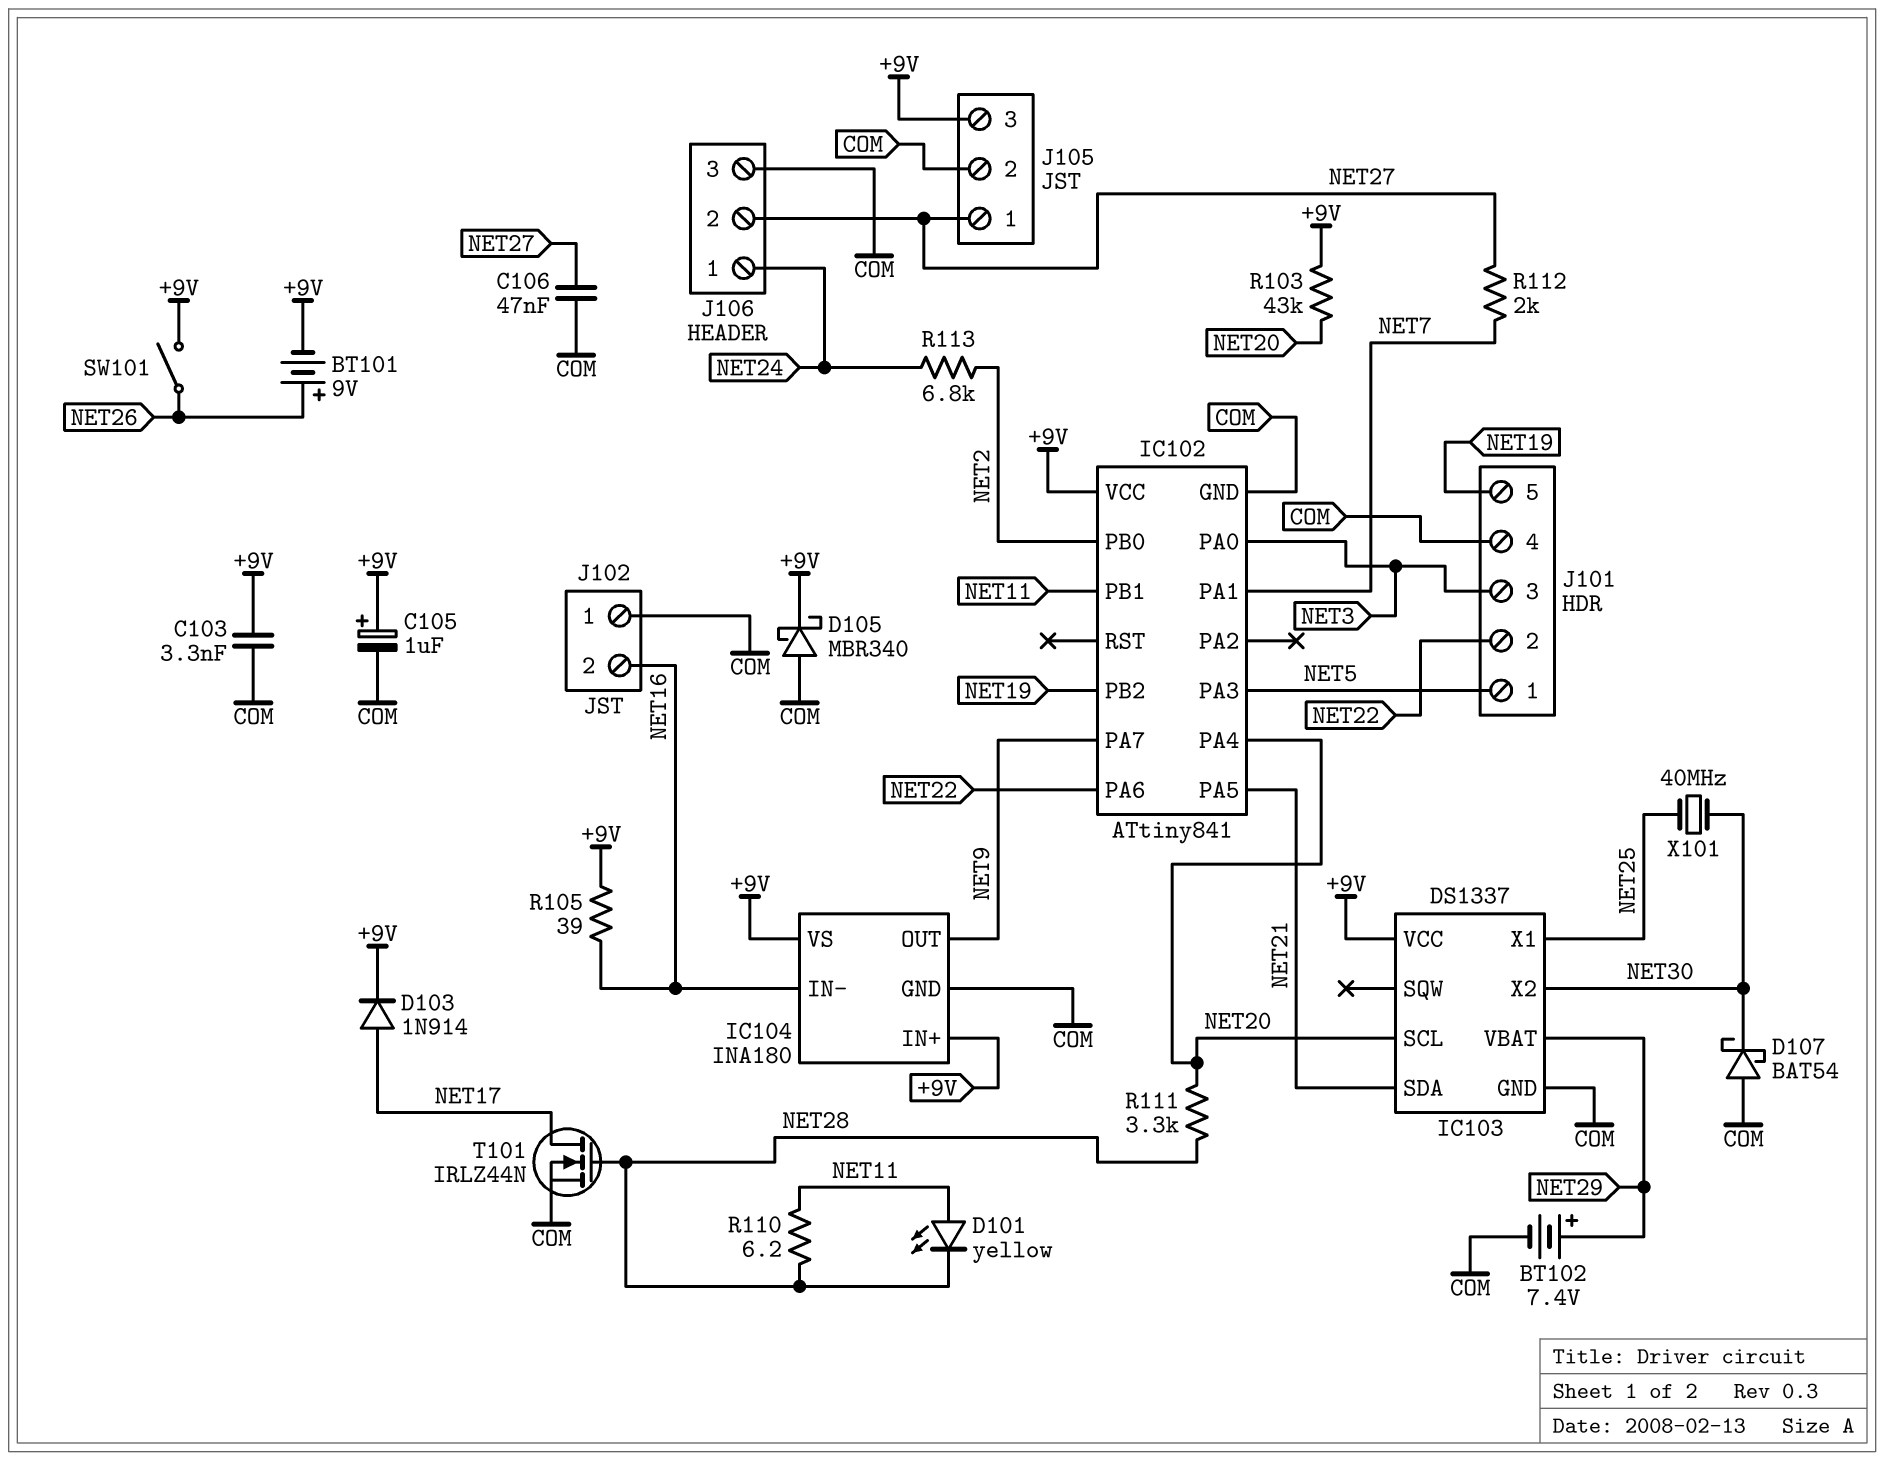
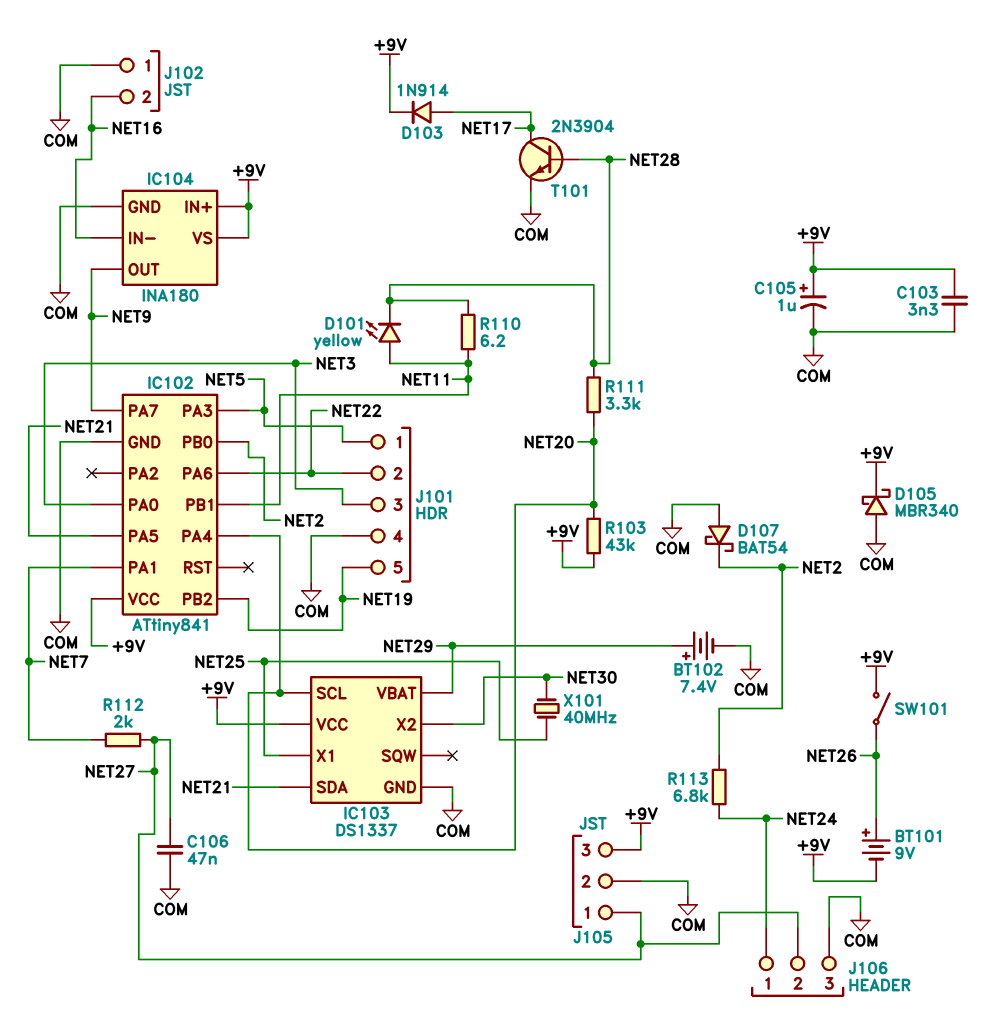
D107: schottky BAT54 (A COM, K NET30) -> schottky BAT54 (A COM, K NET2)
R105: 39 (+9V, NET16) -> none
T101: NMOS IRLZ44N (G NET28, D NET17, S COM) -> NPN 2N3904 (B NET28, C NET17, E COM)

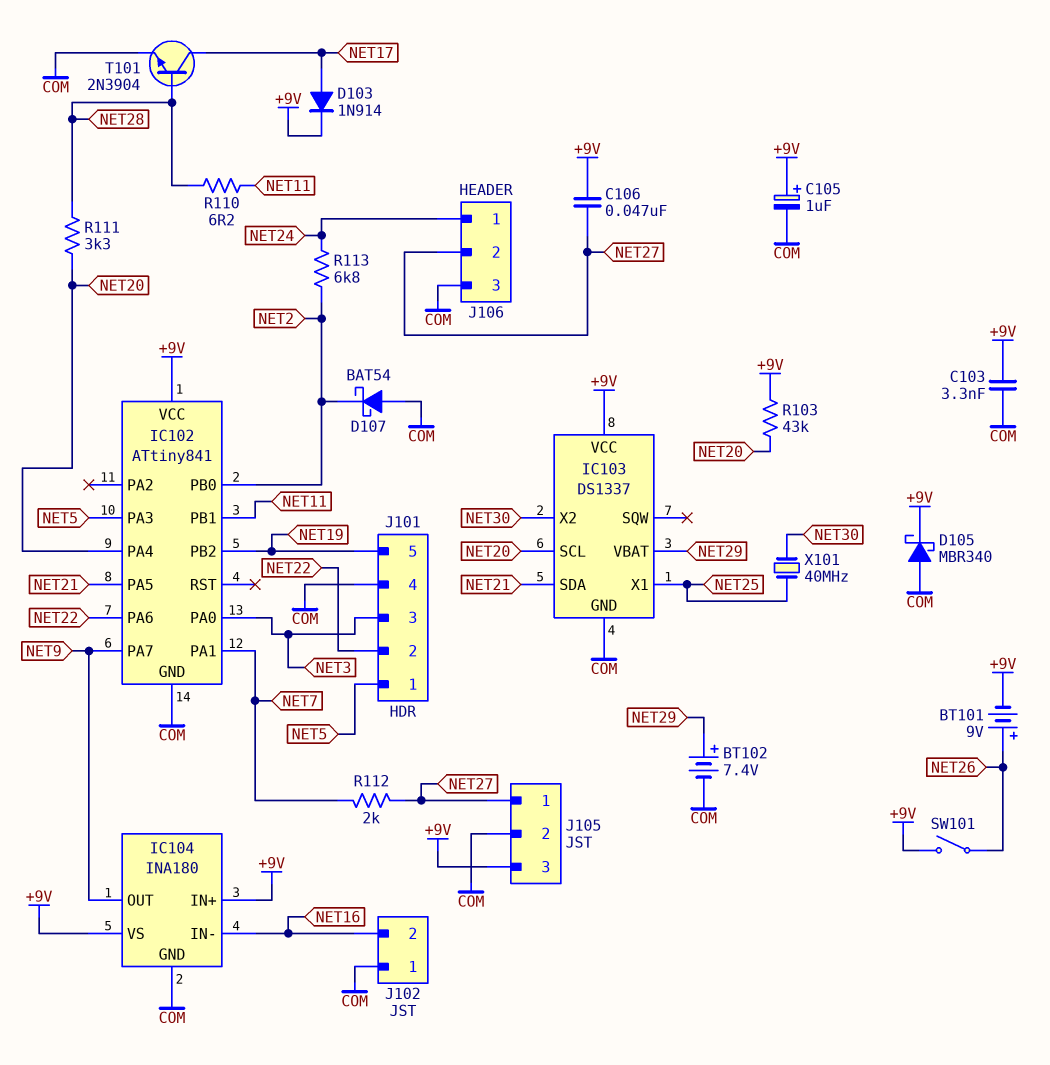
C106: 47nF (COM, NET27) -> 47nF (+9V, NET27)
D101: LED yellow (A NET11, K NET28) -> none

